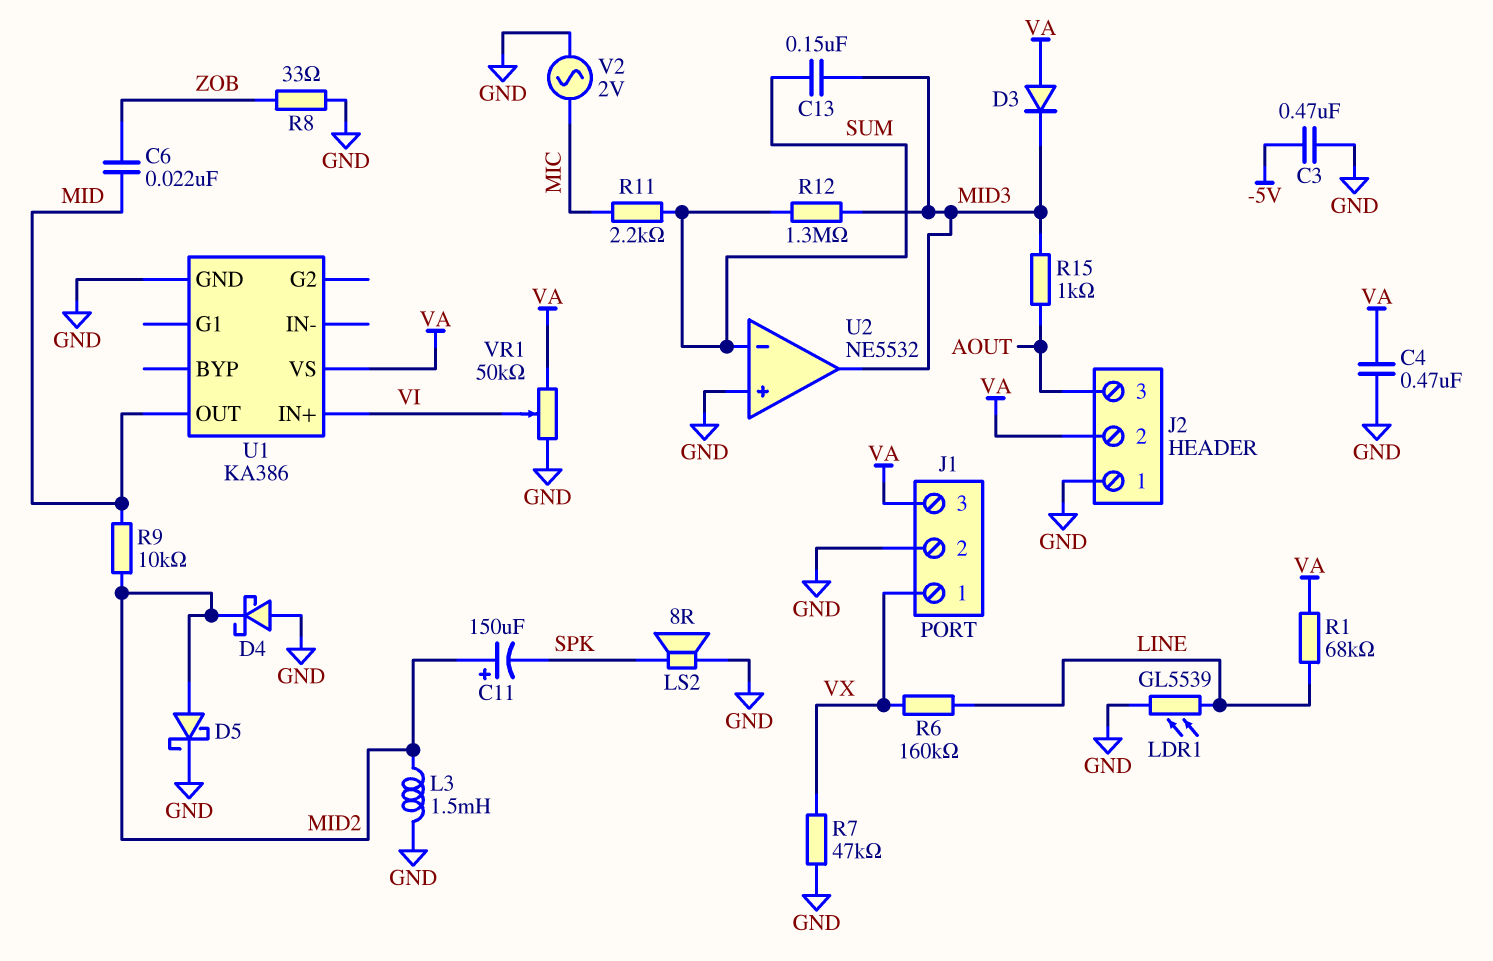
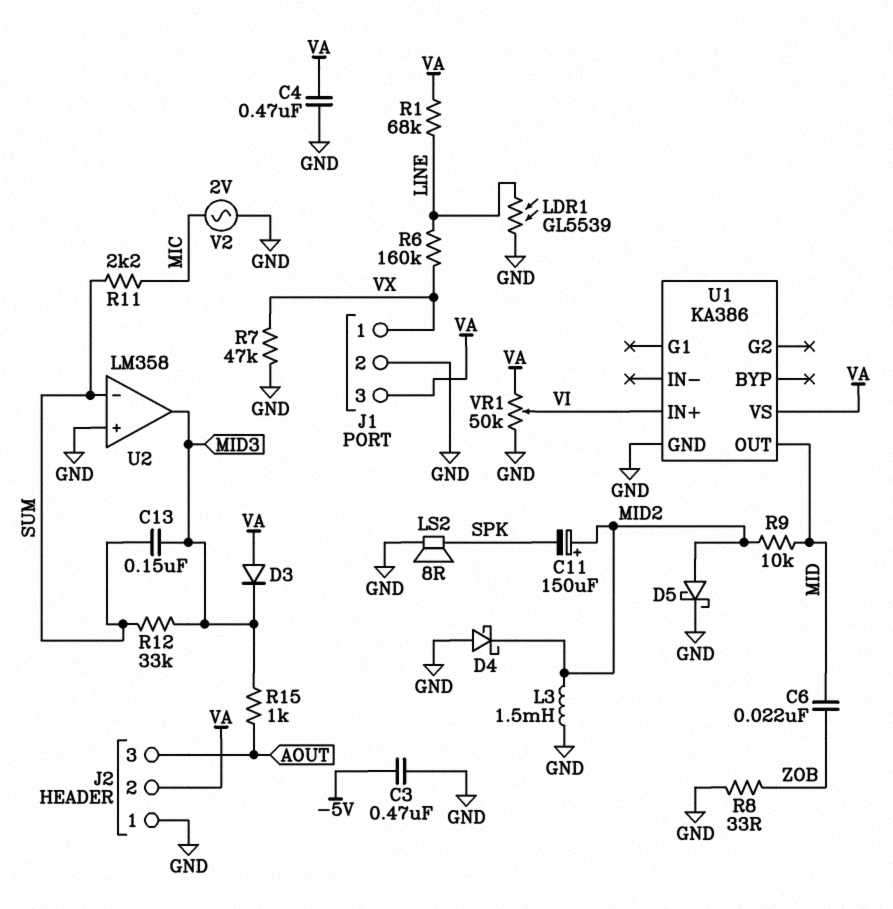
R12: 1.3M (MID3, SUM) -> 33k (MID3, SUM)
U2: NE5532 -> LM358

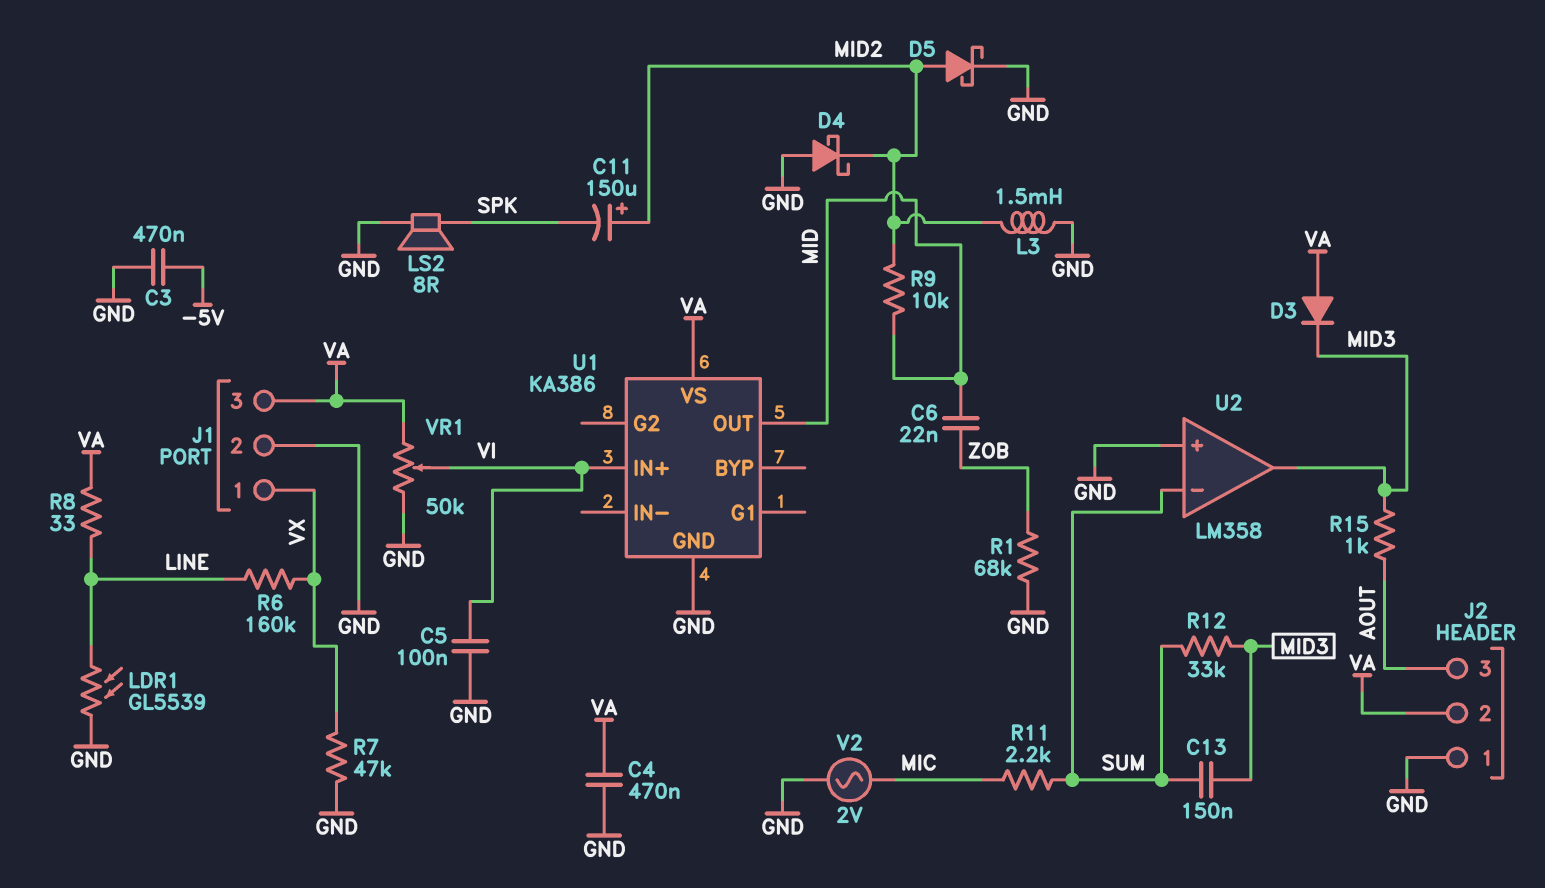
C5: none -> 100nF (GND, VI)
R1: 68k (LINE, VA) -> 68k (GND, ZOB)
R8: 33 (GND, ZOB) -> 33 (LINE, VA)

